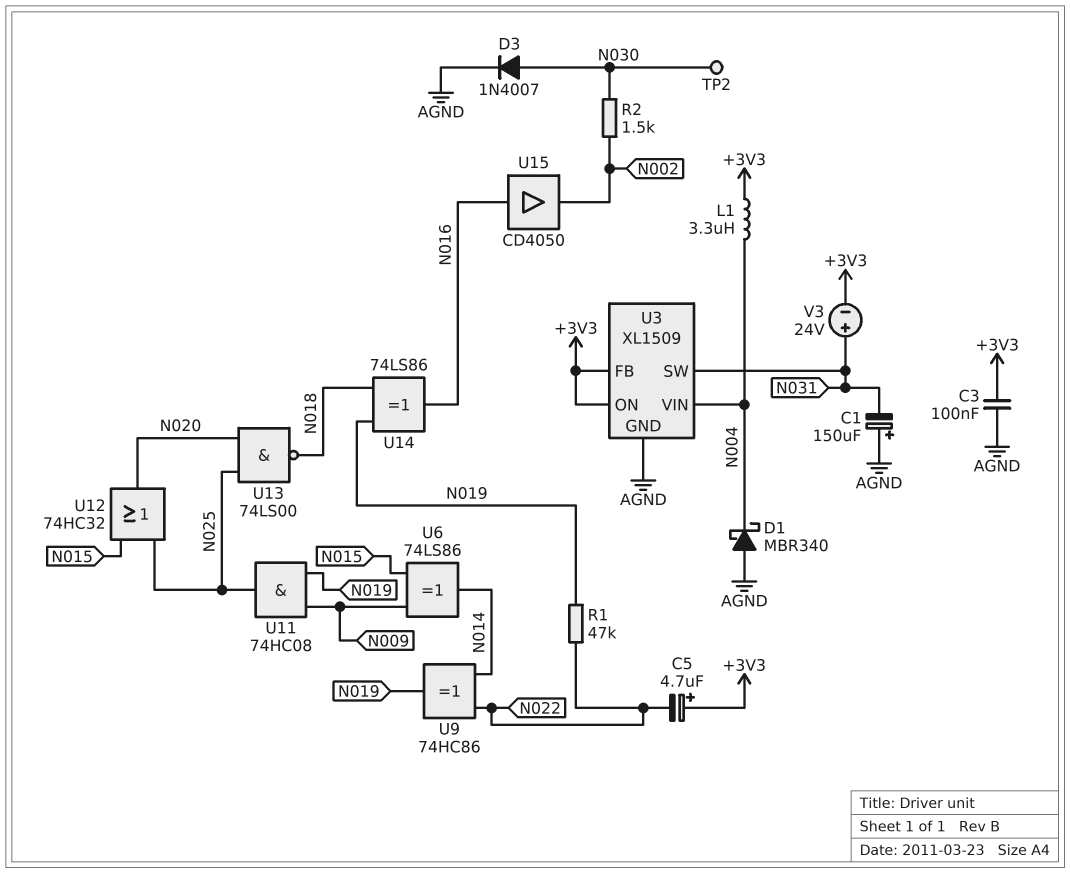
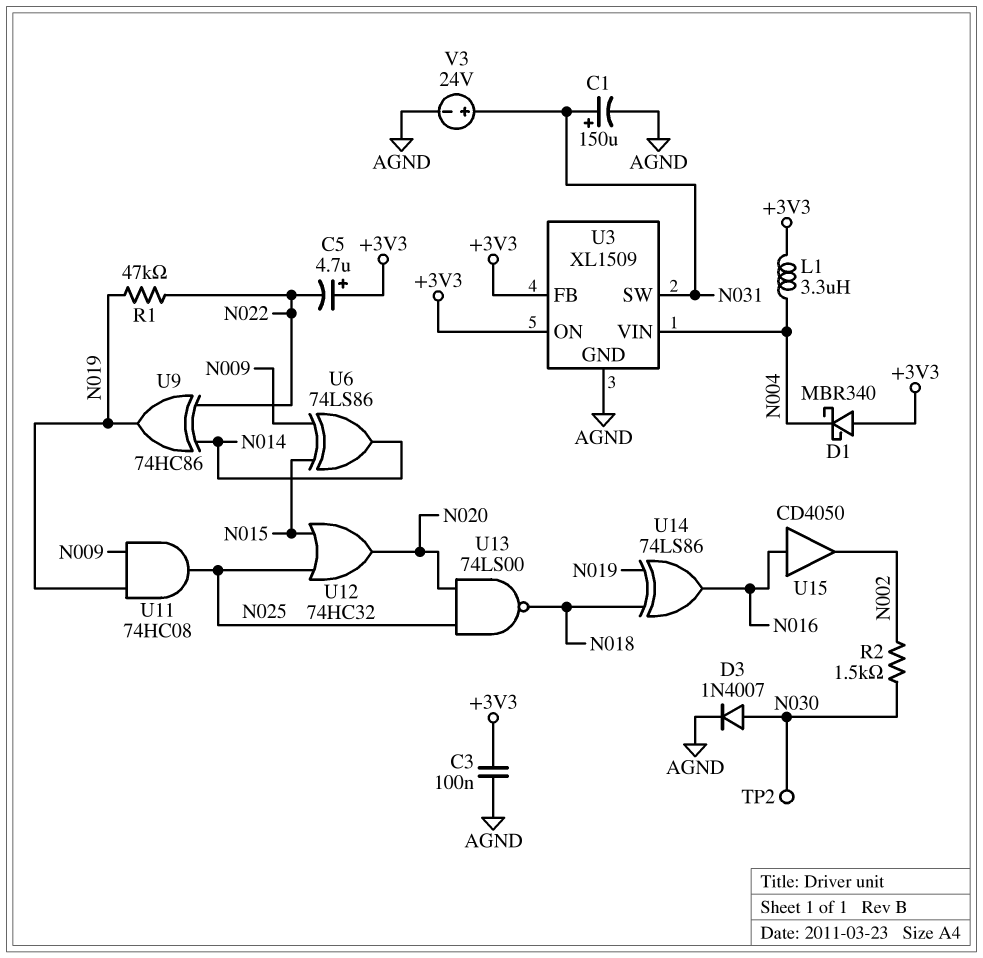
C1: 150uF (plus AGND, minus N031) -> 150uF (plus N031, minus AGND)
D1: schottky MBR340 (A AGND, K N004) -> schottky MBR340 (A +3V3, K N004)
V3: 24V (plus N031, minus +3V3) -> 24V (plus N031, minus AGND)

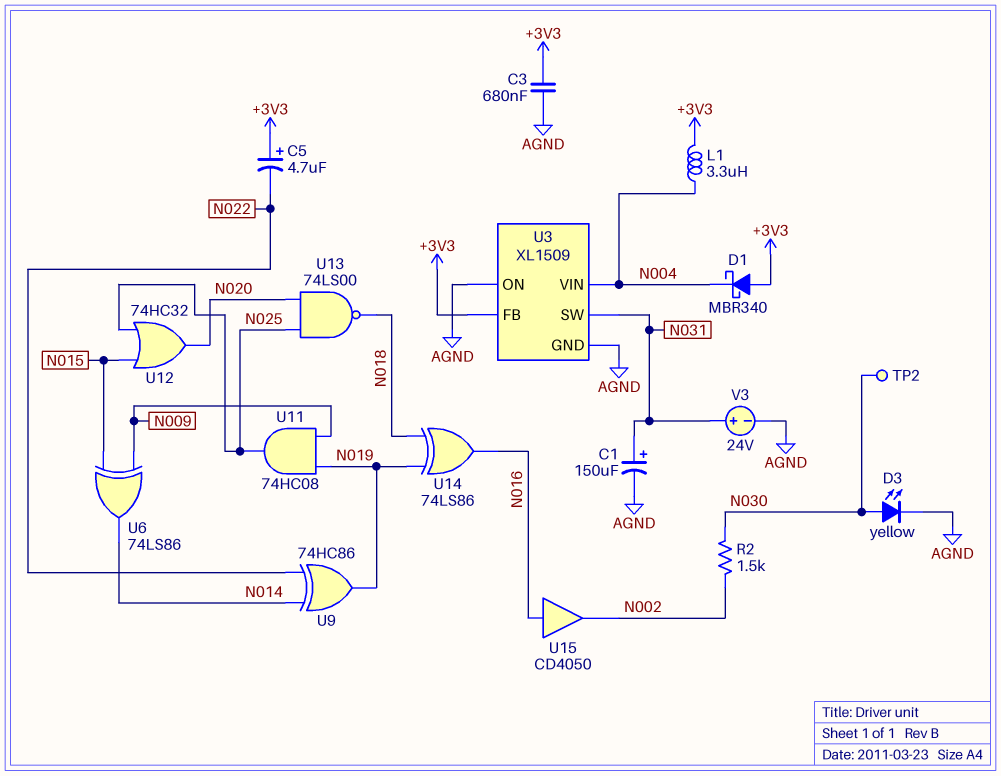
C3: 100nF (+3V3, AGND) -> 680nF (+3V3, AGND)
D3: diode 1N4007 (A N030, K AGND) -> LED yellow (A N030, K AGND)
R1: 47k (N019, N022) -> none
U3 pin ON: +3V3 -> AGND

